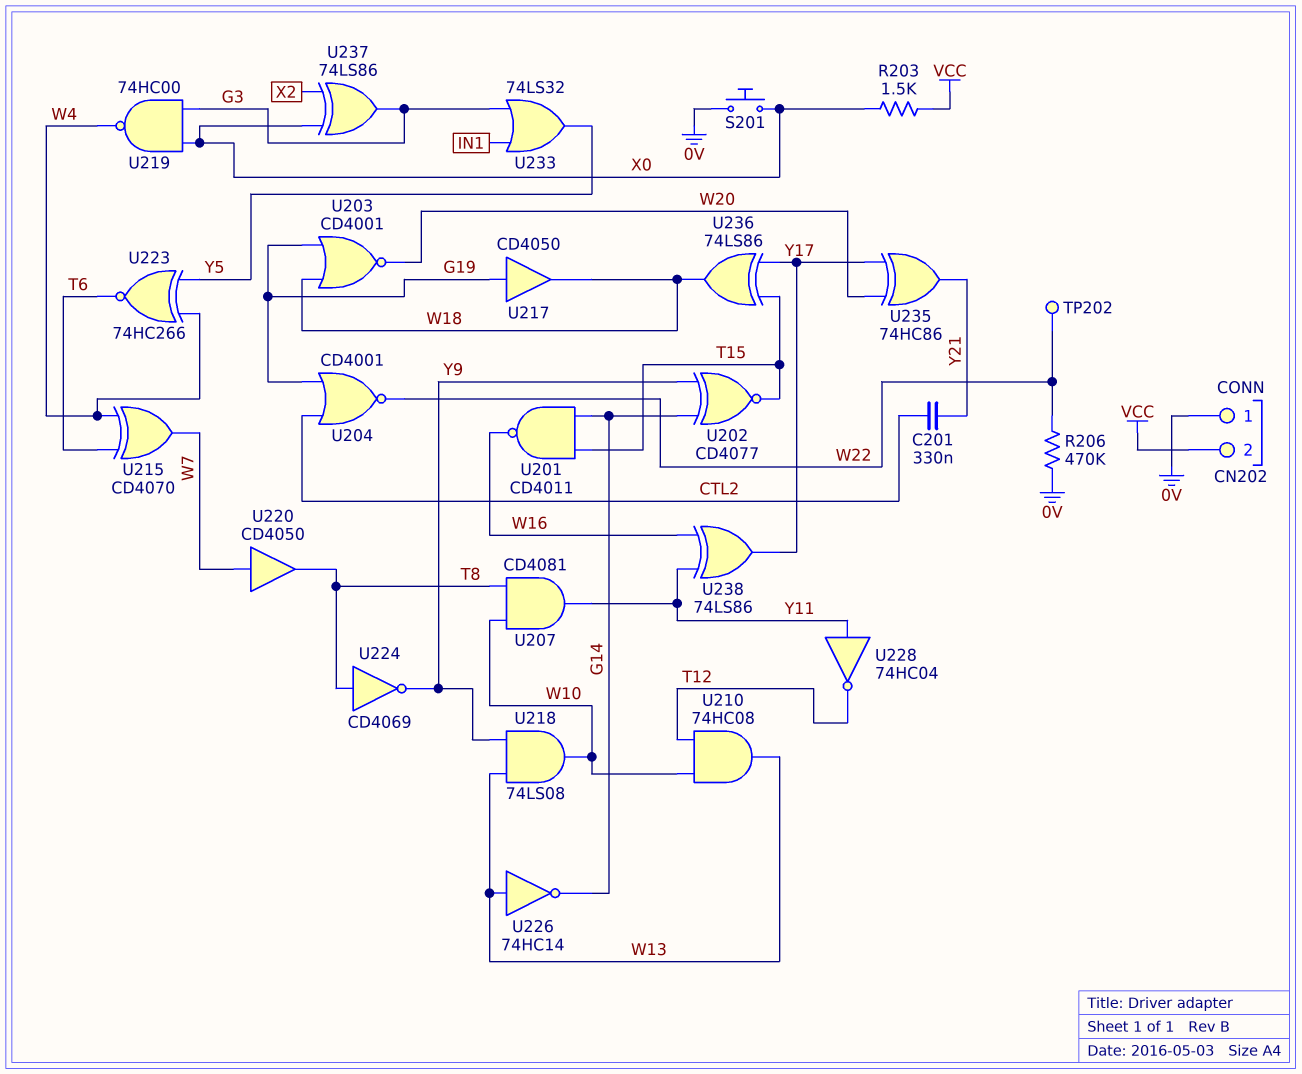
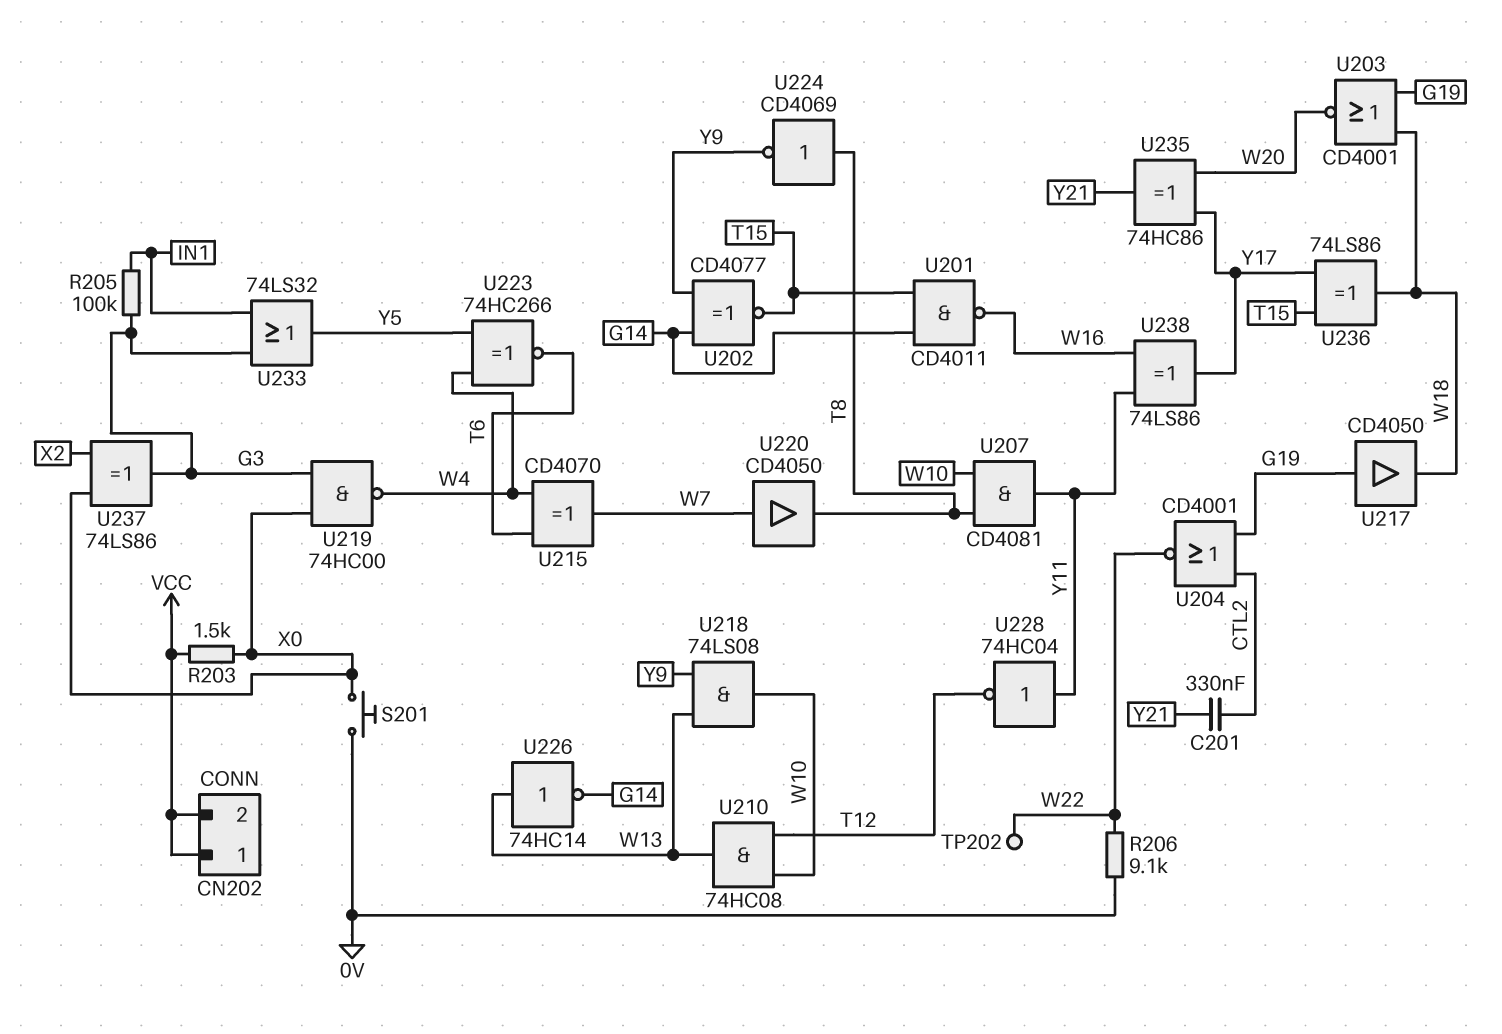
CN202 pin 1: 0V -> VCC
R205: none -> 100k (G3, IN1)
R206: 470k (0V, W22) -> 9.1k (0V, W22)

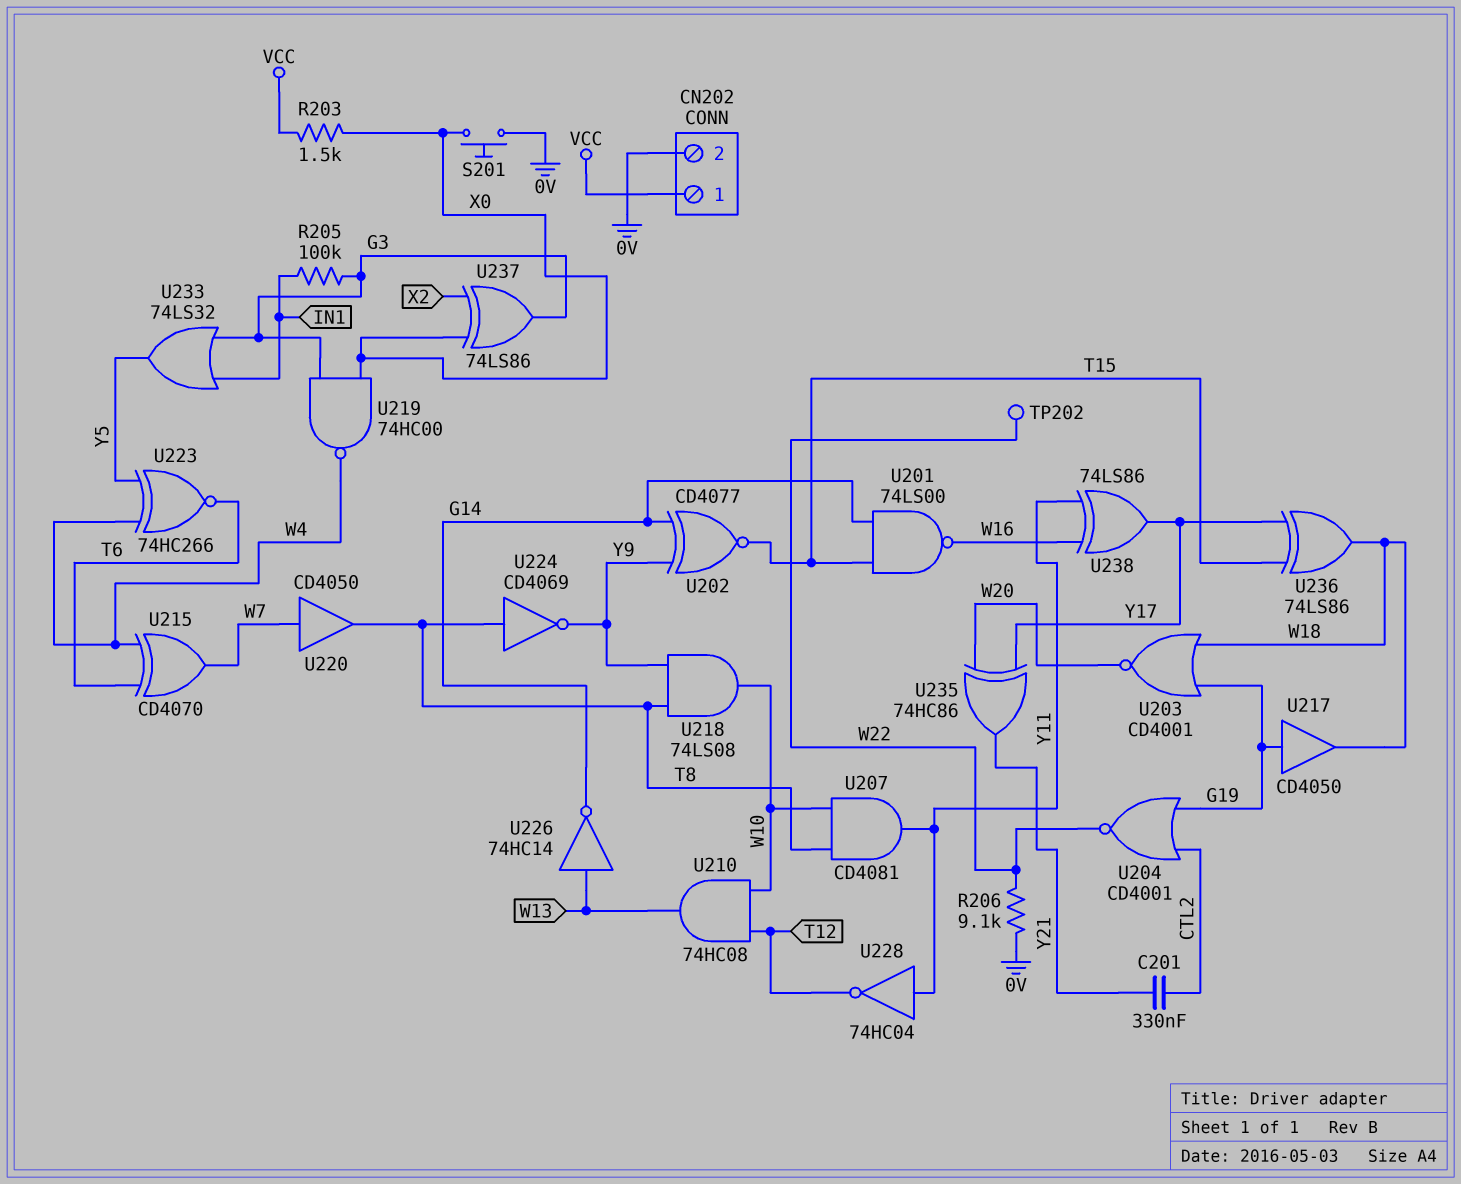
CN202 pin 2: VCC -> 0V
U201: NAND CD4011 (in G14, in T15, out W16) -> NAND 74LS00 (in G14, in T15, out W16)
U218: AND 74LS08 (in W13, in Y9, out W10) -> AND 74LS08 (in T8, in Y9, out W10)

